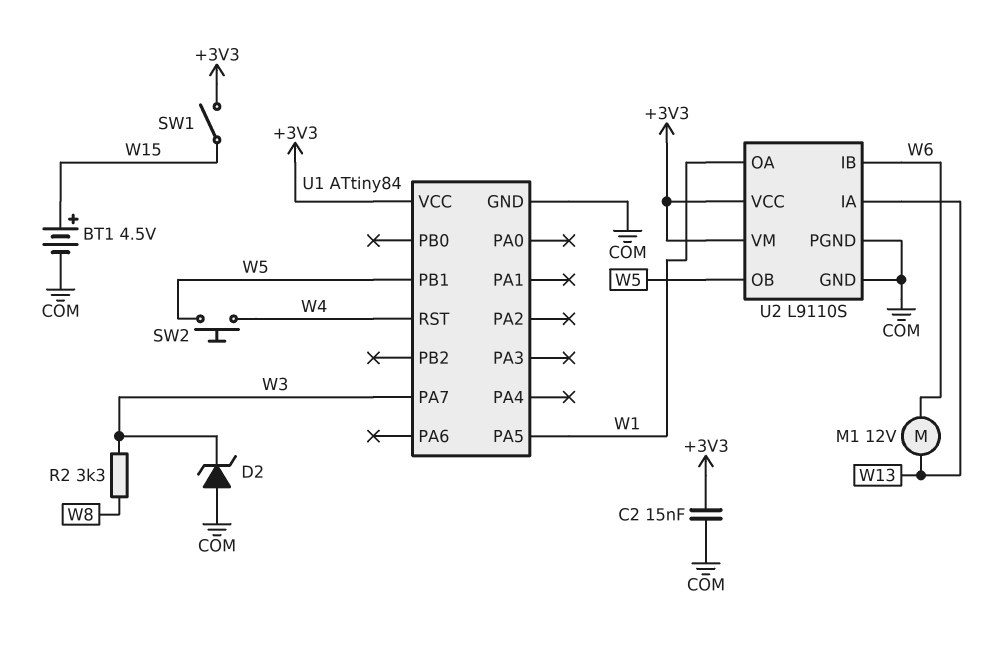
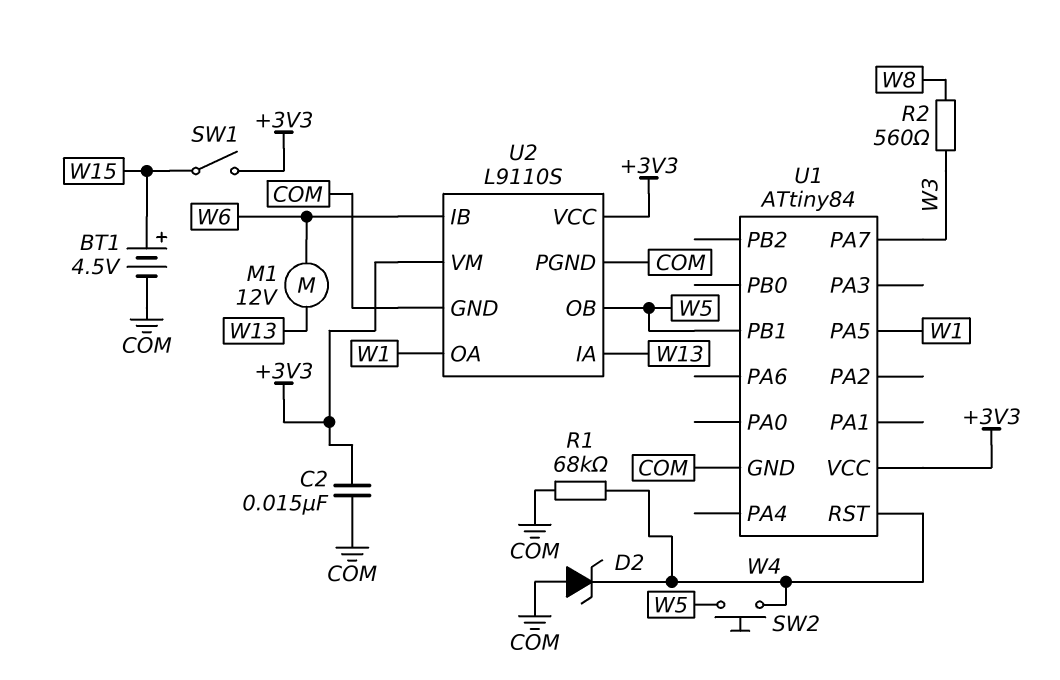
D2: zener (A COM, K W3) -> zener (A COM, K W4)
R1: none -> 68k (COM, W4)
R2: 3.3k (W3, W8) -> 560 (W3, W8)

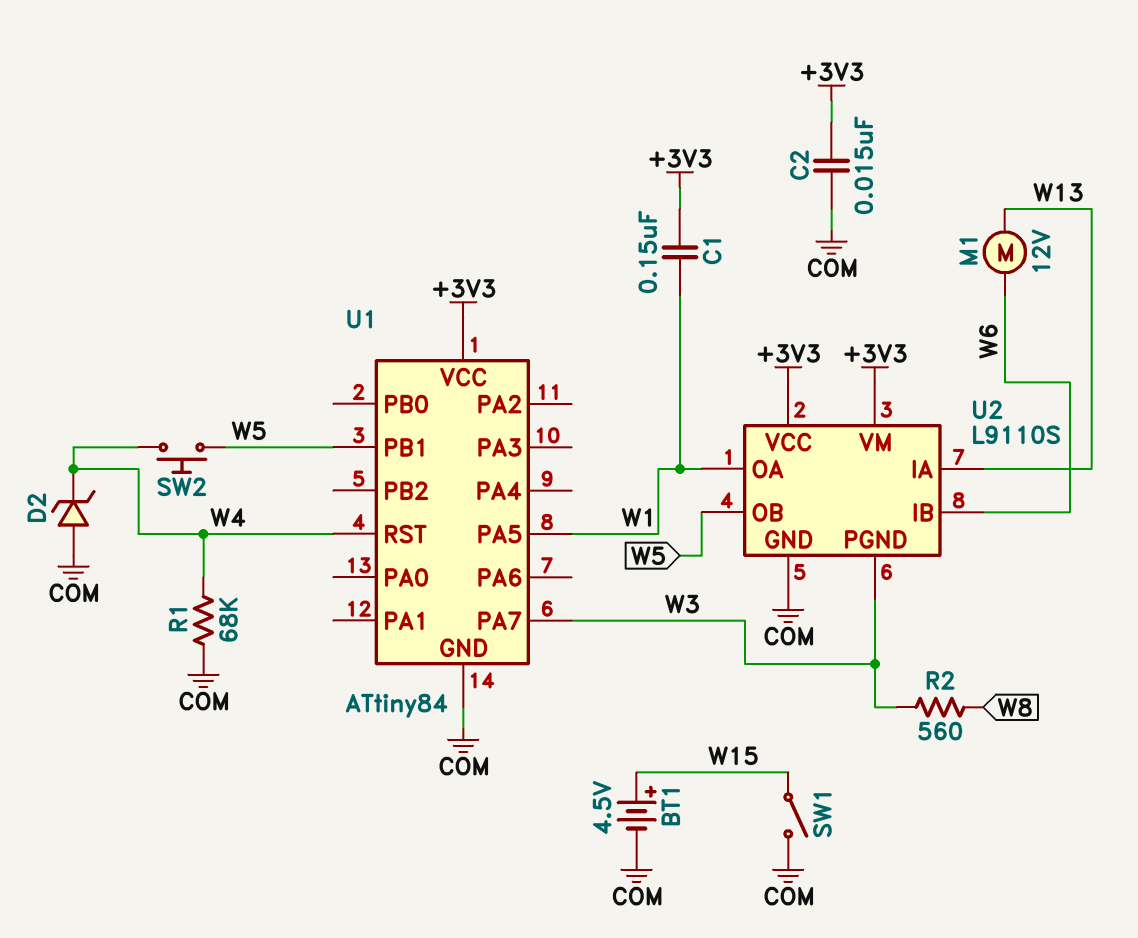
C1: none -> 150nF (+3V3, W1)
SW1: switch (+3V3, W15) -> switch (COM, W15)
U2 pin PGND: COM -> W3

